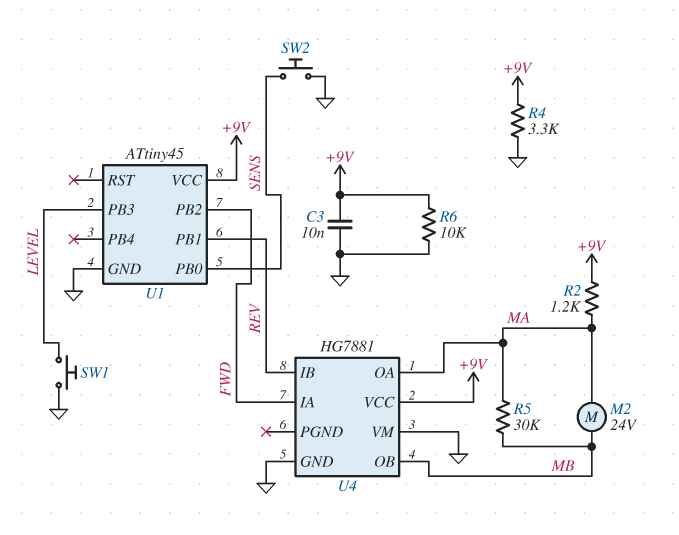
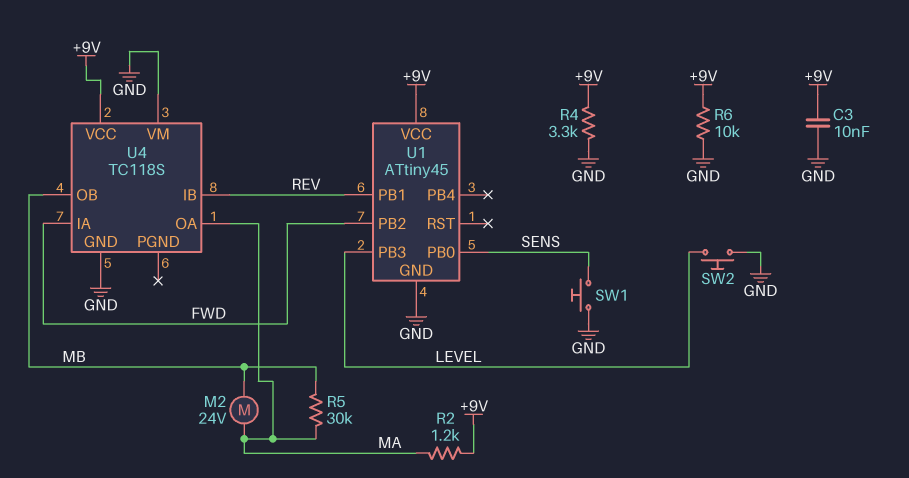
SW1: button (GND, LEVEL) -> button (GND, SENS)
SW2: button (GND, SENS) -> button (GND, LEVEL)
U4: HG7881 -> TC118S

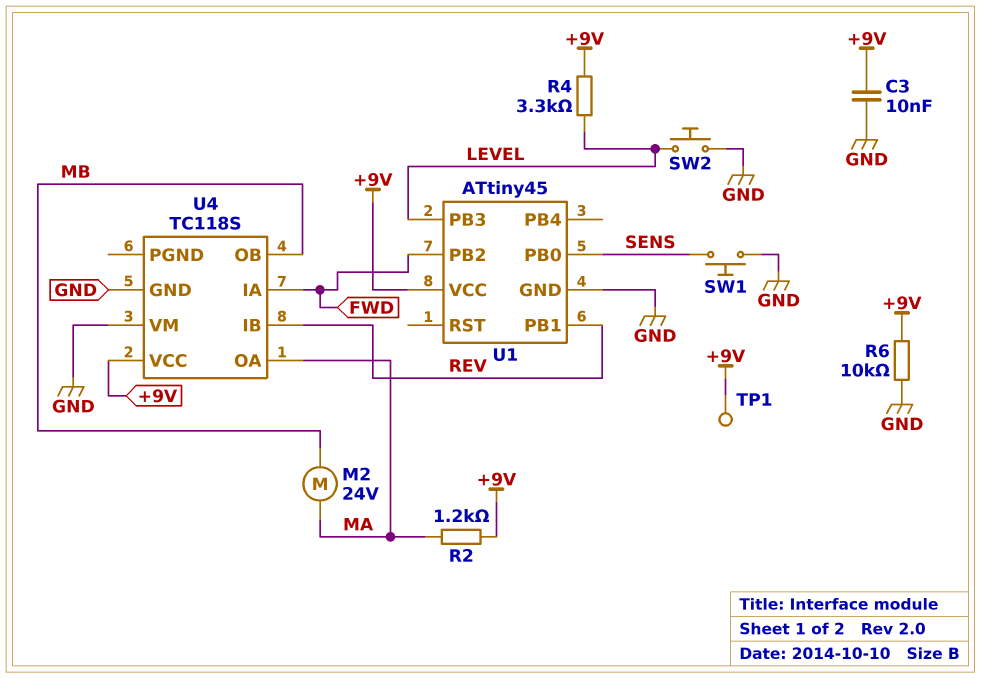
R4: 3.3k (+9V, GND) -> 3.3k (+9V, LEVEL)
R5: 30k (MA, MB) -> none
TP1: none -> test point (+9V)

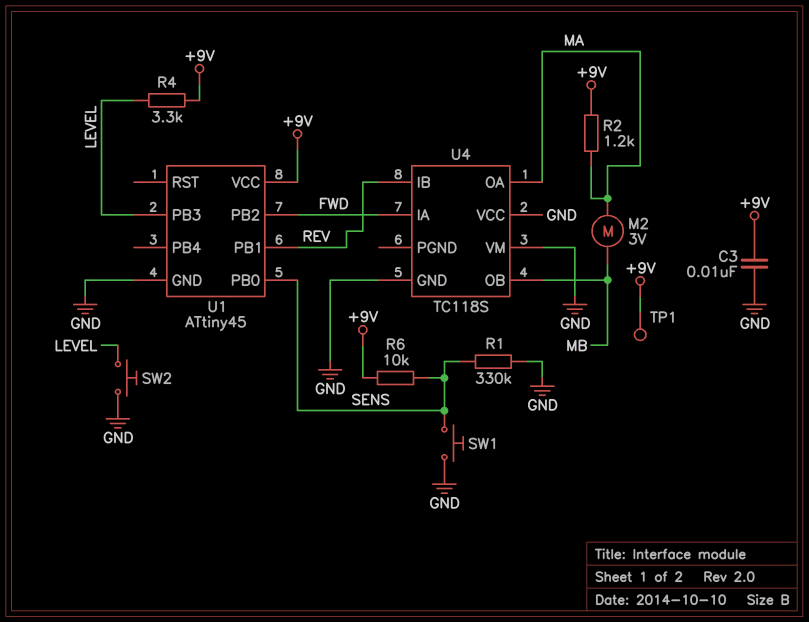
M2: motor 24V (MA, MB) -> motor 3V (MA, MB)
R1: none -> 330k (GND, SENS)
R6: 10k (+9V, GND) -> 10k (+9V, SENS)
U4 pin VCC: +9V -> GND

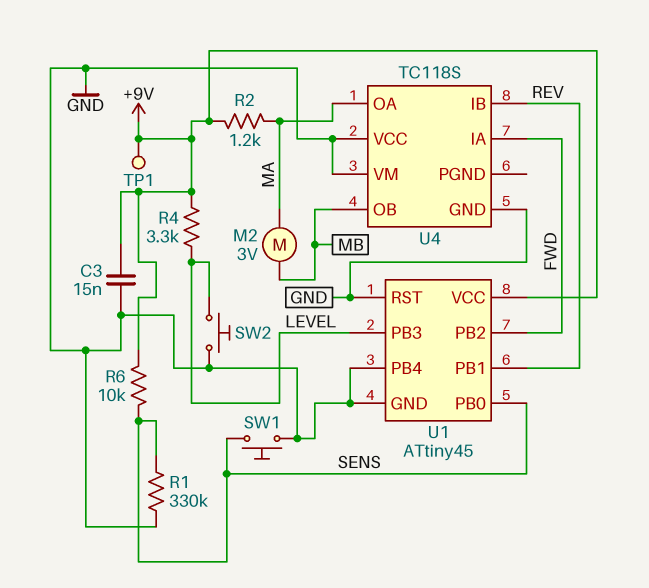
C3: 10nF (+9V, GND) -> 15nF (+9V, GND)
U1 pin PB4: none -> GND
U1 pin RST: none -> GND

